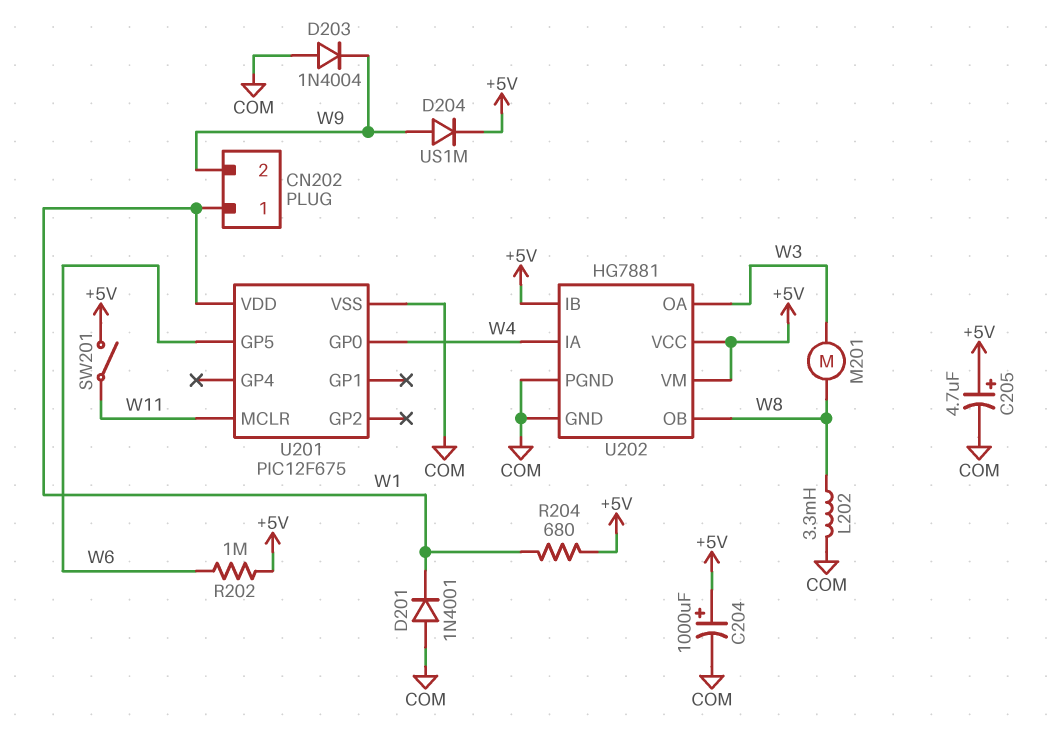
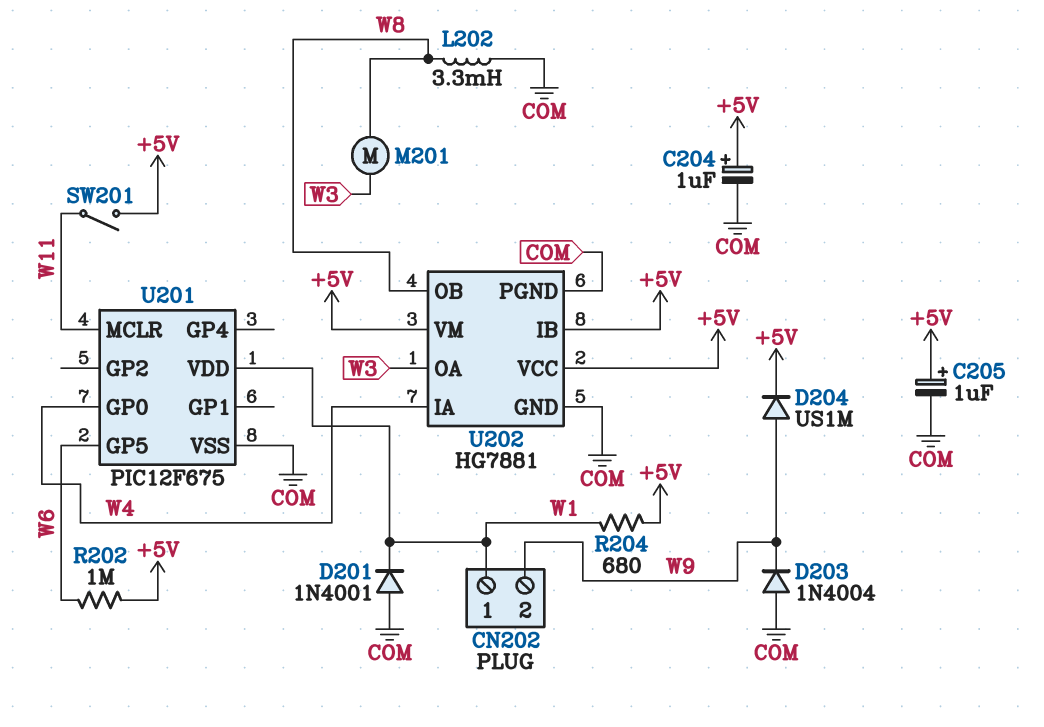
C204: 1000uF (plus +5V, minus COM) -> 1uF (plus +5V, minus COM)
C205: 4.7uF (plus +5V, minus COM) -> 1uF (plus +5V, minus COM)

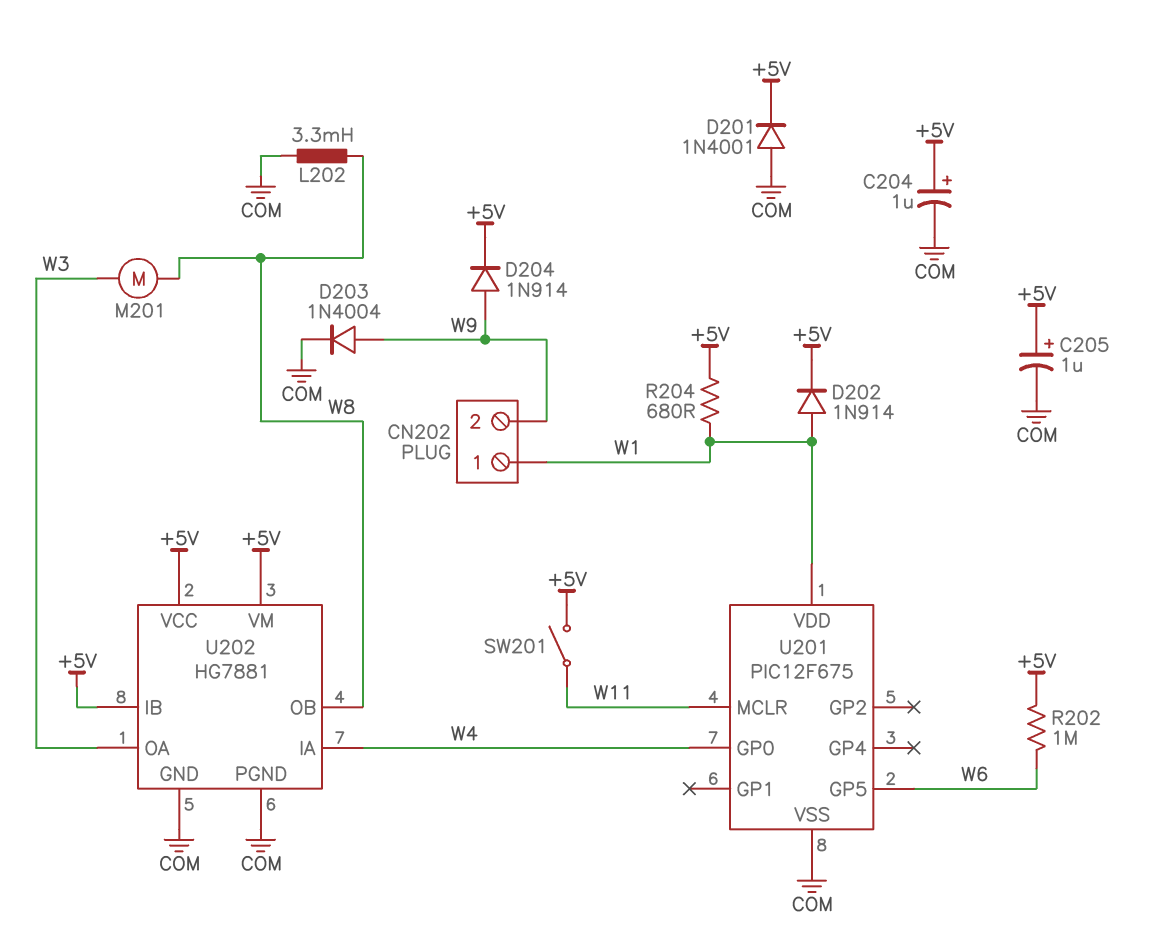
D201: diode 1N4001 (A COM, K W1) -> diode 1N4001 (A COM, K +5V)
D202: none -> diode 1N914 (A W1, K +5V)
D203: diode 1N4004 (A COM, K W9) -> diode 1N4004 (A W9, K COM)
D204: diode US1M (A W9, K +5V) -> diode 1N914 (A W9, K +5V)

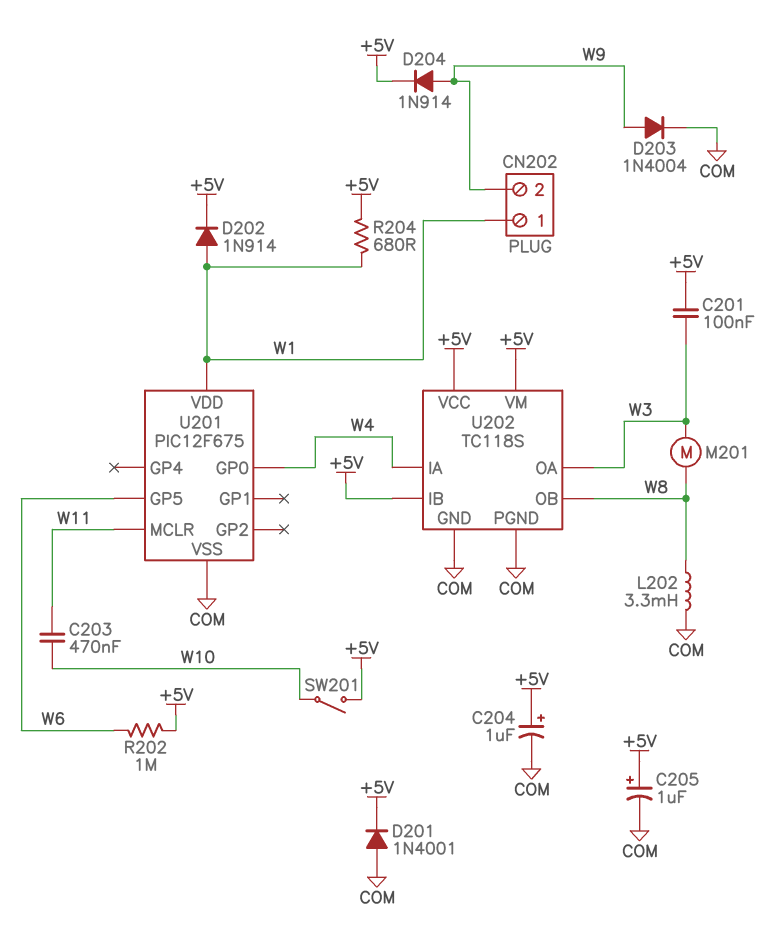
C201: none -> 100nF (+5V, W3)
C203: none -> 470nF (W10, W11)
SW201: switch (+5V, W11) -> switch (+5V, W10)
U202: HG7881 -> TC118S

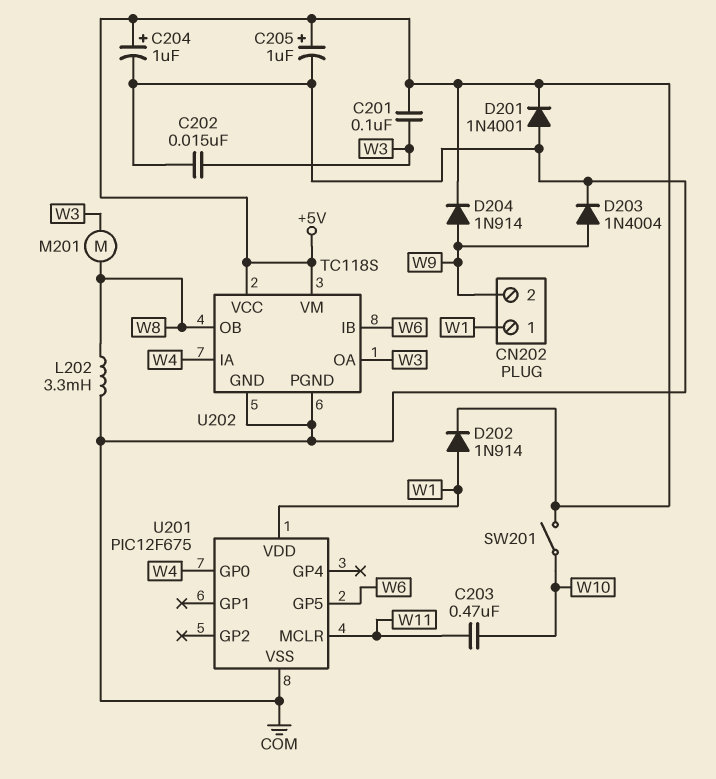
C202: none -> 15nF (COM, W3)
R202: 1M (+5V, W6) -> none
R204: 680 (+5V, W1) -> none
U202 pin IB: +5V -> W6

